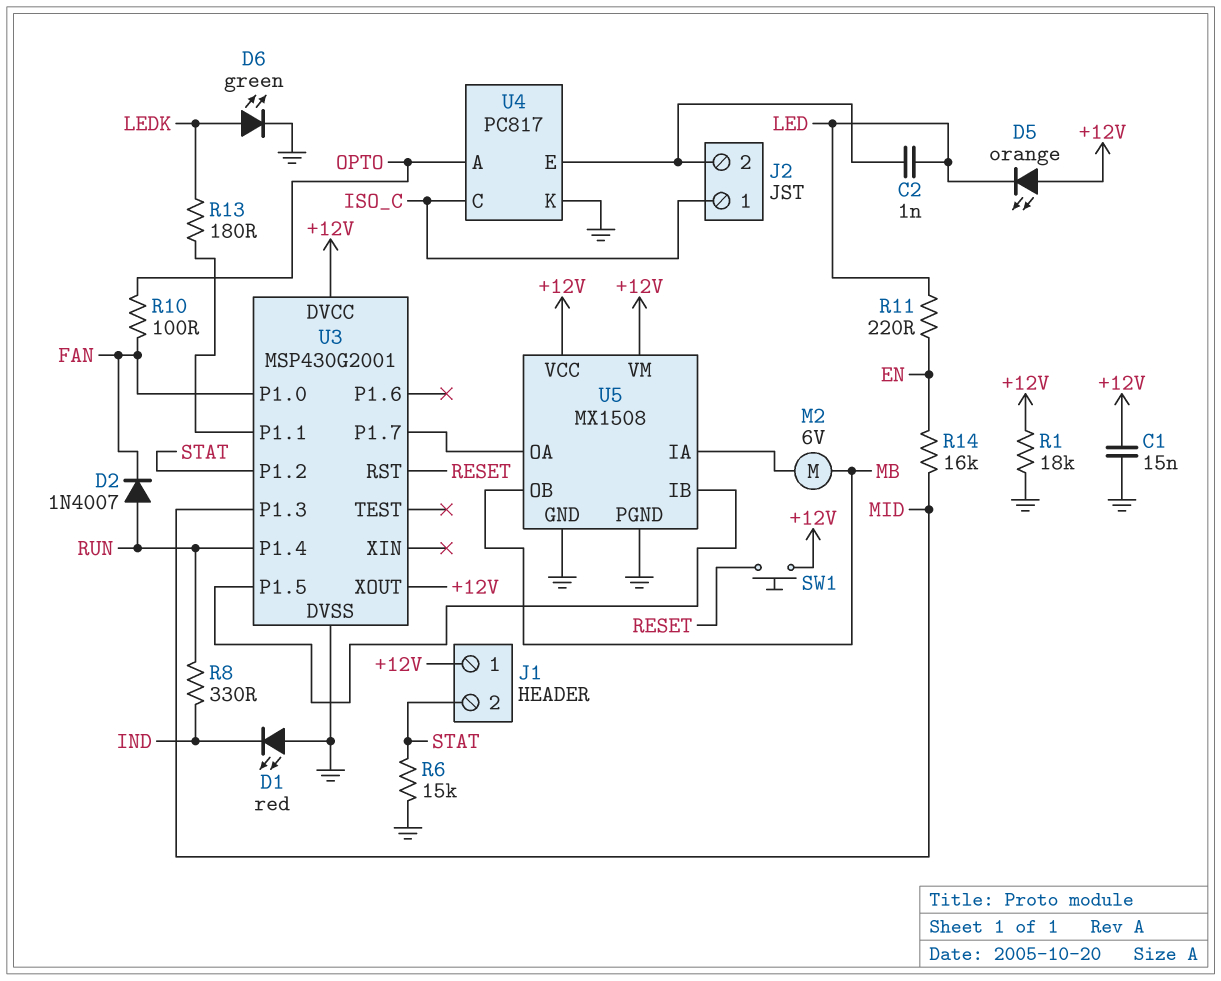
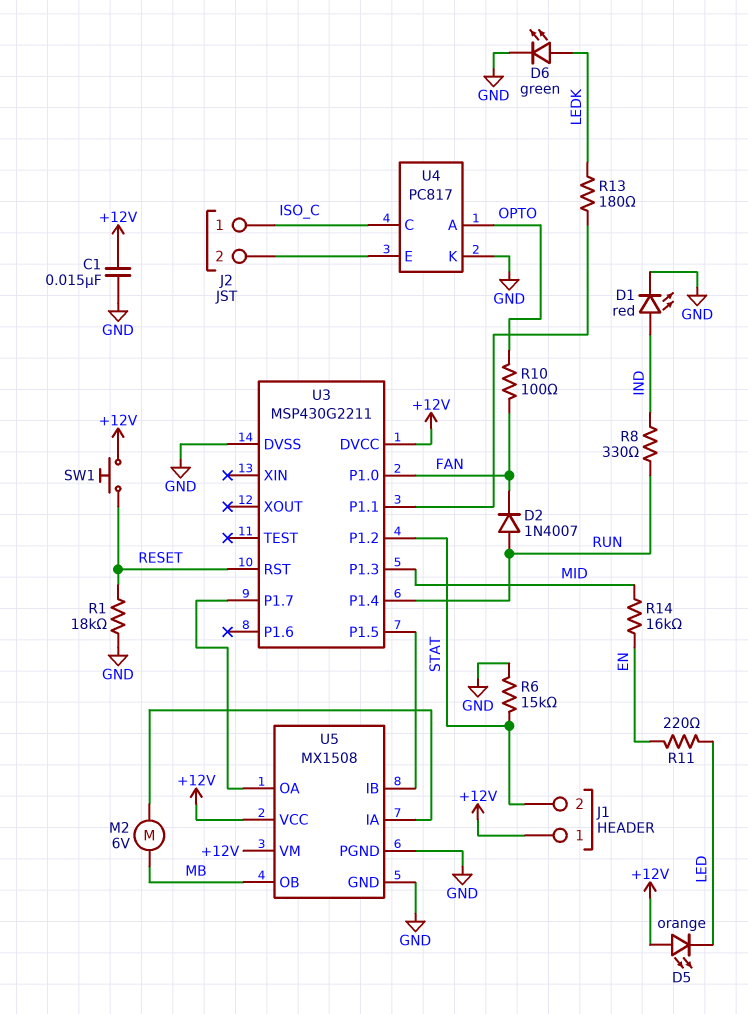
C2: 1nF (J2/2, LED) -> none
D1: LED red (A GND, K IND) -> LED red (A IND, K GND)
R1: 18k (+12V, GND) -> 18k (GND, RESET)
U3: MSP430G2001 -> MSP430G2211
U3 pin XOUT: +12V -> none

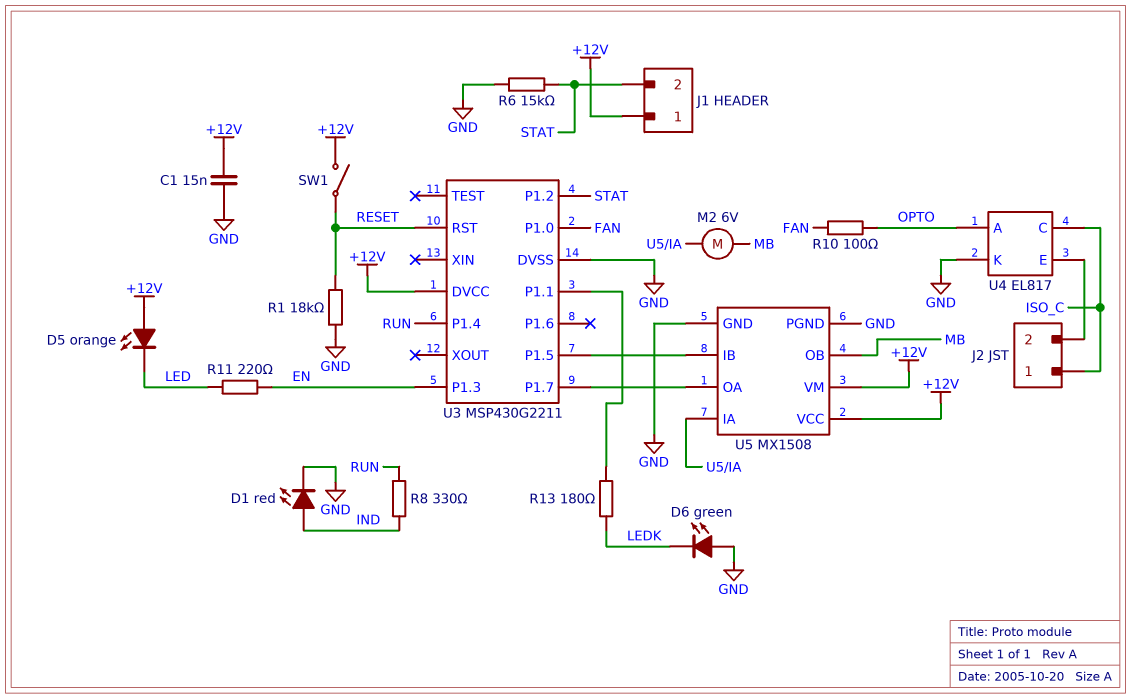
D2: diode 1N4007 (A RUN, K FAN) -> none
D6: LED green (A LEDK, K GND) -> LED green (A GND, K LEDK)
R14: 16k (EN, MID) -> none
SW1: button (+12V, RESET) -> switch (+12V, RESET)
U3 pin P1.3: MID -> EN
U4: PC817 -> EL817

